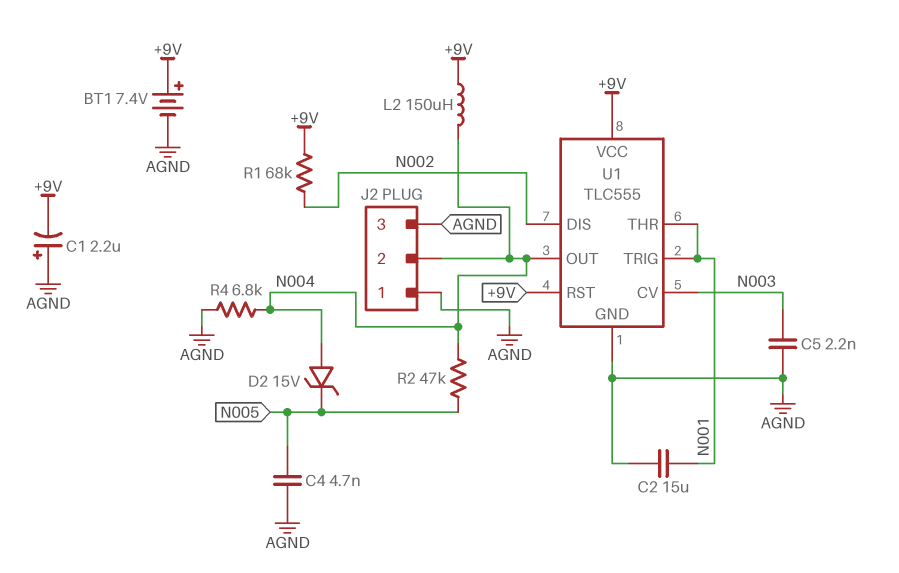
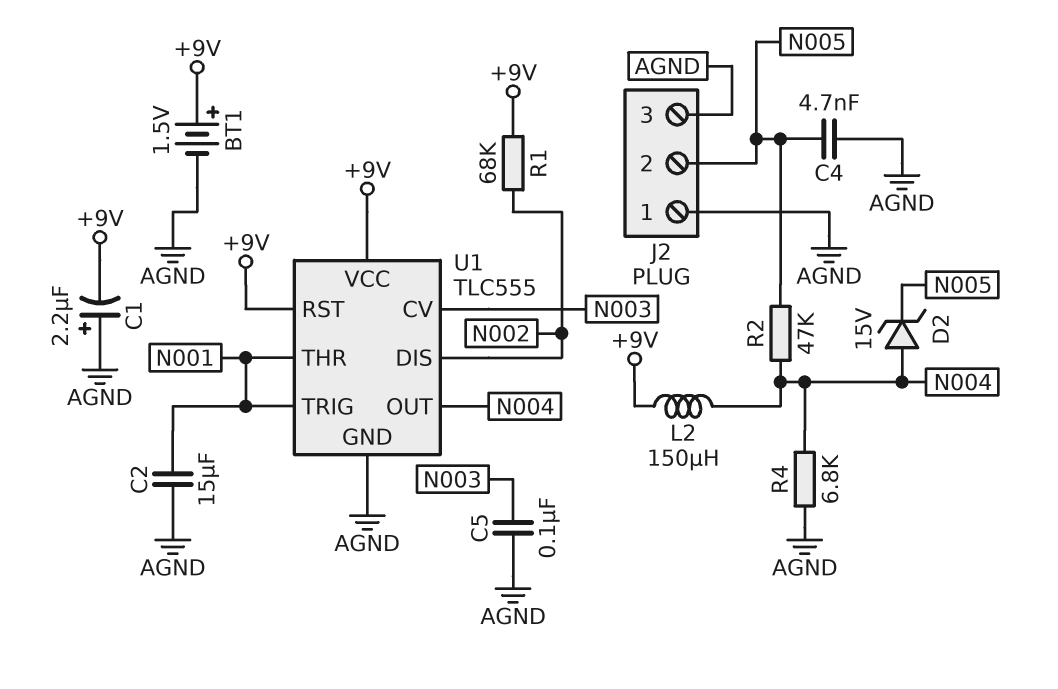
BT1: 7.4V (plus +9V, minus AGND) -> 1.5V (plus +9V, minus AGND)
C5: 2.2nF (AGND, N003) -> 100nF (AGND, N003)
J2 pin 2: N004 -> N005

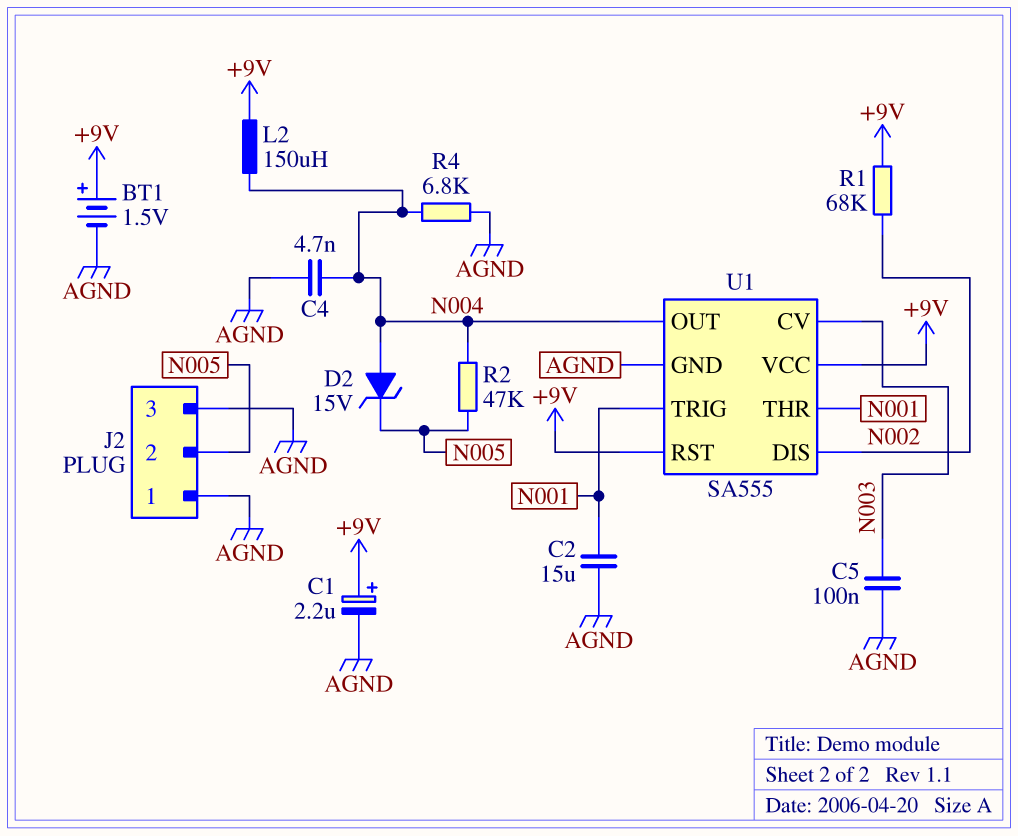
C1: 2.2uF (plus AGND, minus +9V) -> 2.2uF (plus +9V, minus AGND)
C4: 4.7nF (AGND, N005) -> 4.7nF (AGND, N004)
U1: TLC555 -> SA555

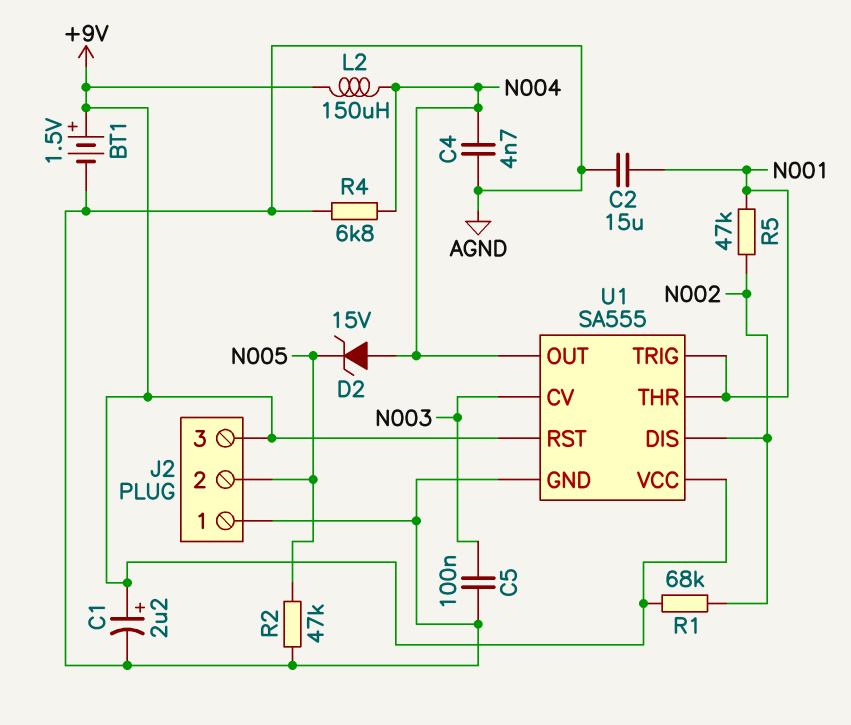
J2 pin 3: AGND -> +9V
R2: 47k (N004, N005) -> 47k (AGND, N005)
R5: none -> 47k (N001, N002)

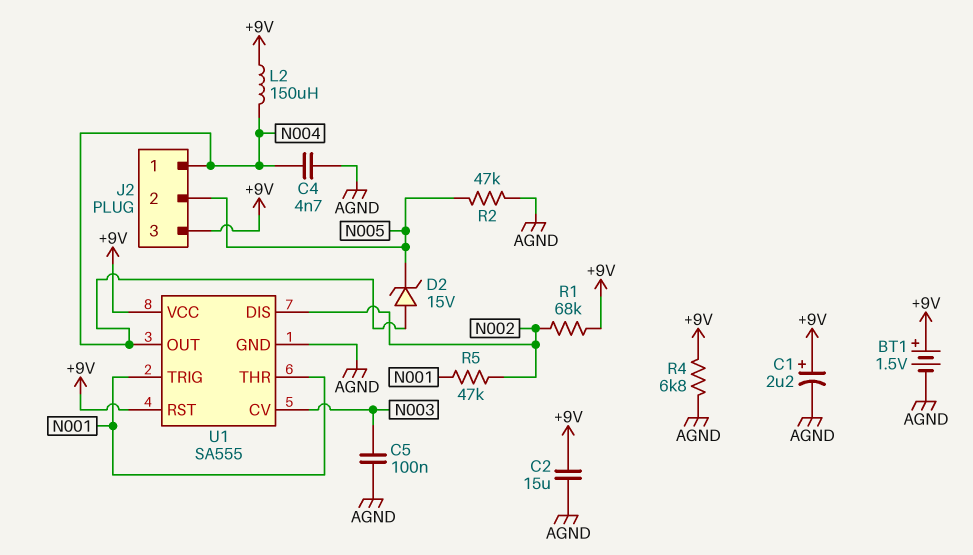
C2: 15uF (AGND, N001) -> 15uF (+9V, AGND)
J2 pin 1: AGND -> N004
R4: 6.8k (AGND, N004) -> 6.8k (+9V, AGND)

